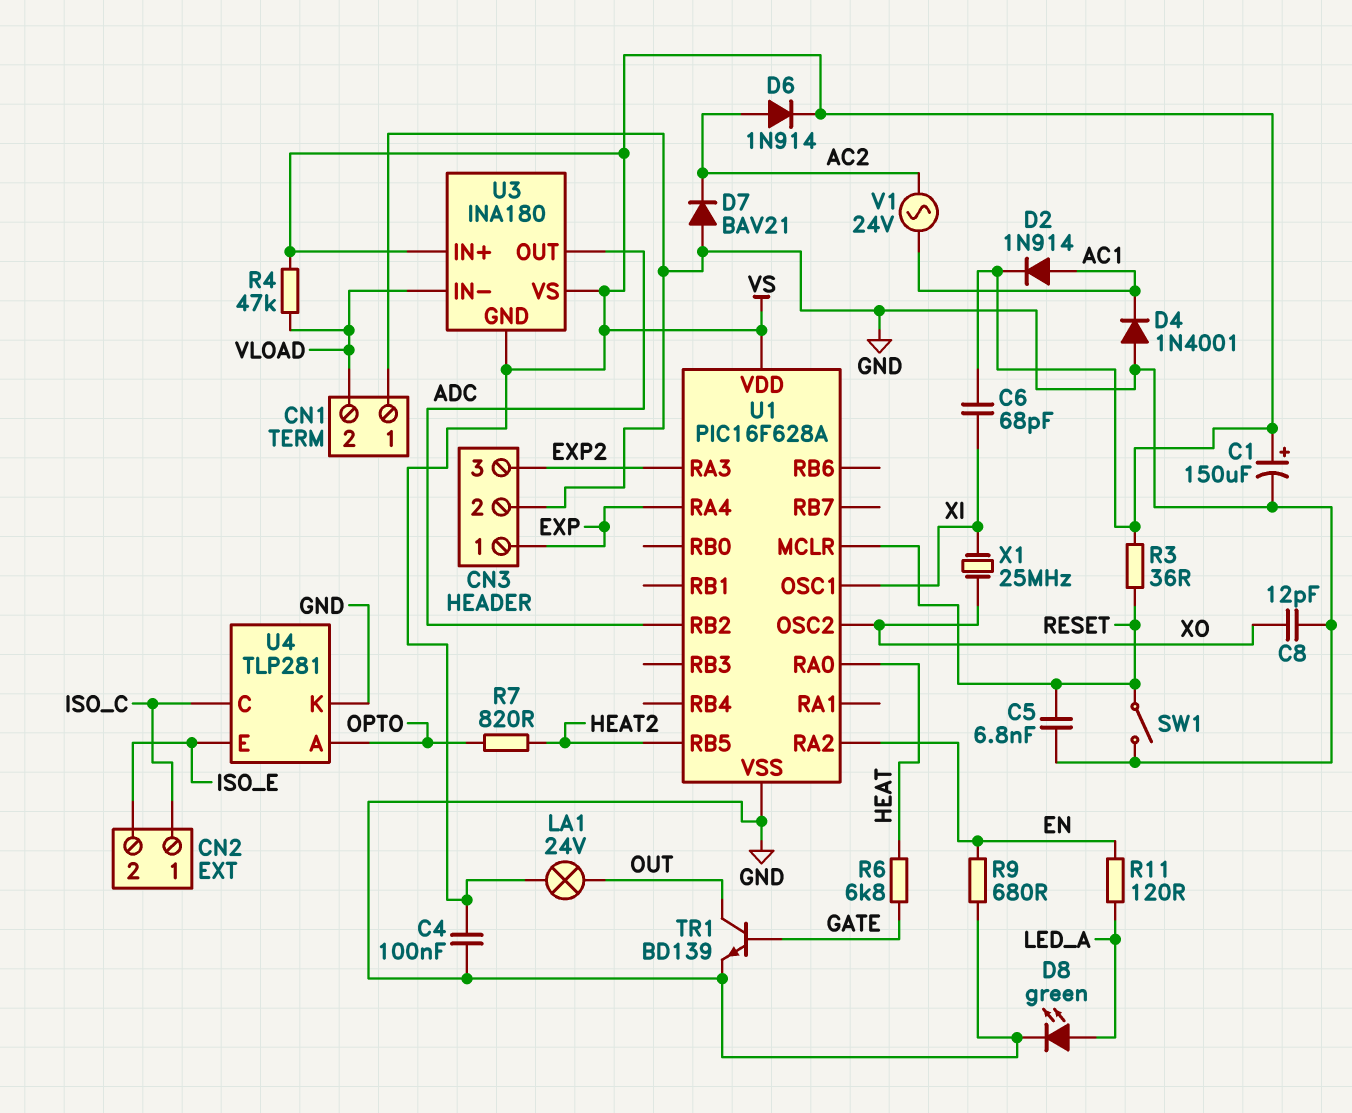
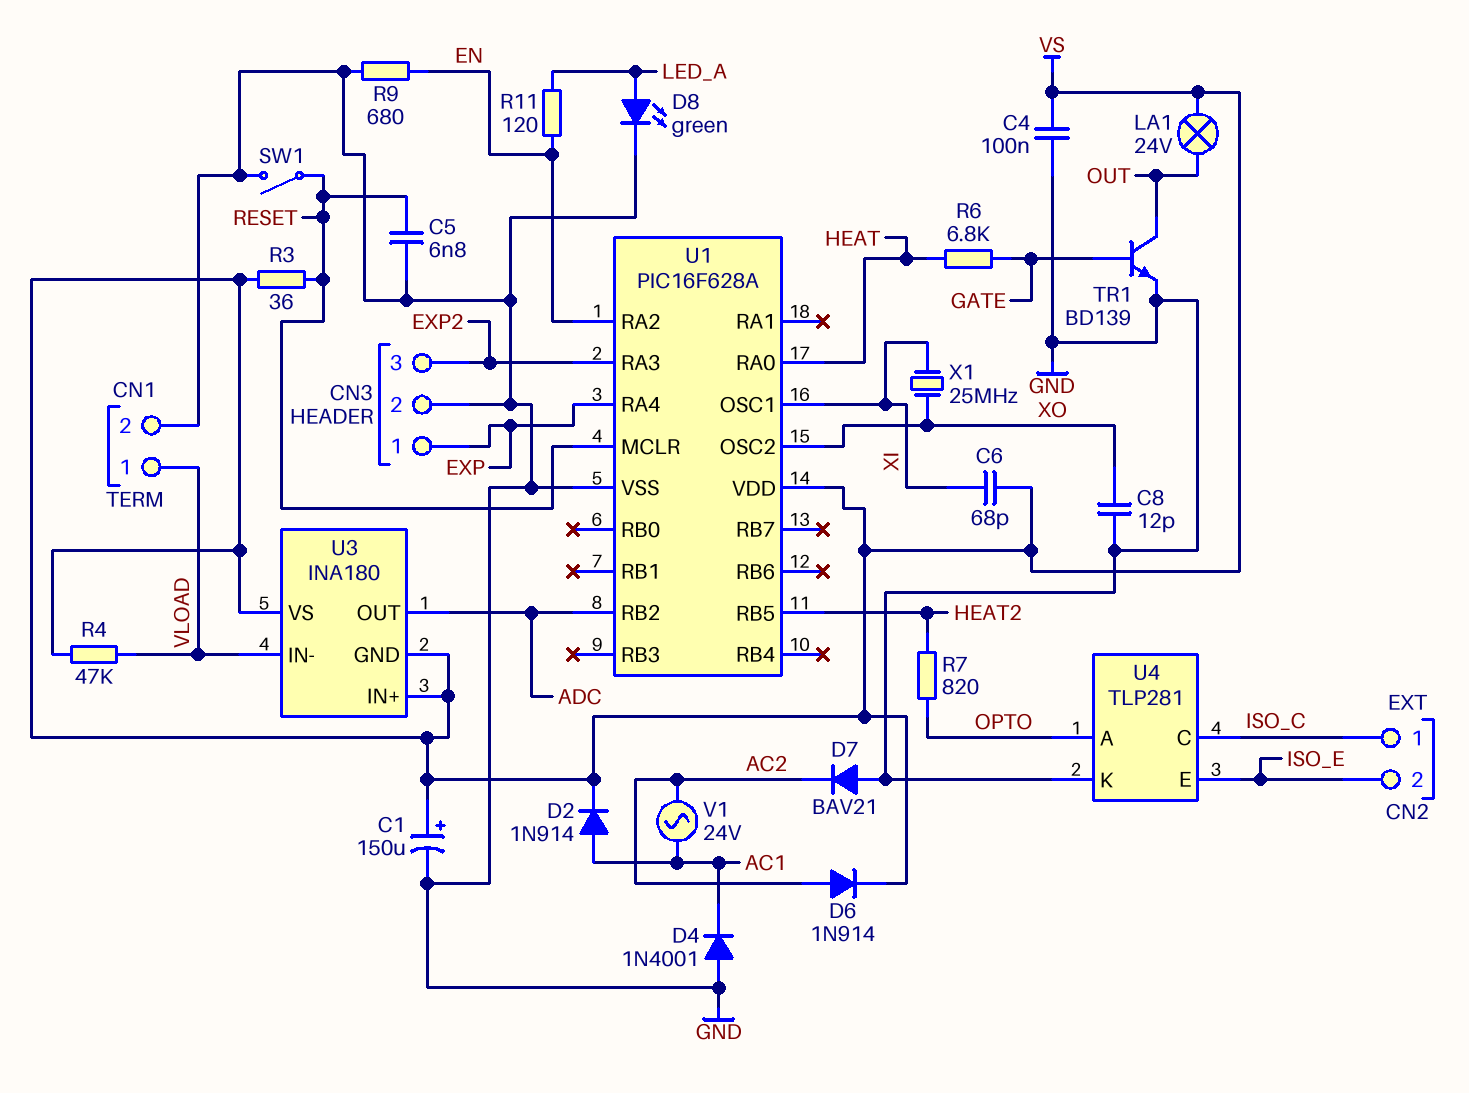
CN1 pin 1: GND -> VLOAD
CN1 pin 2: VLOAD -> GND

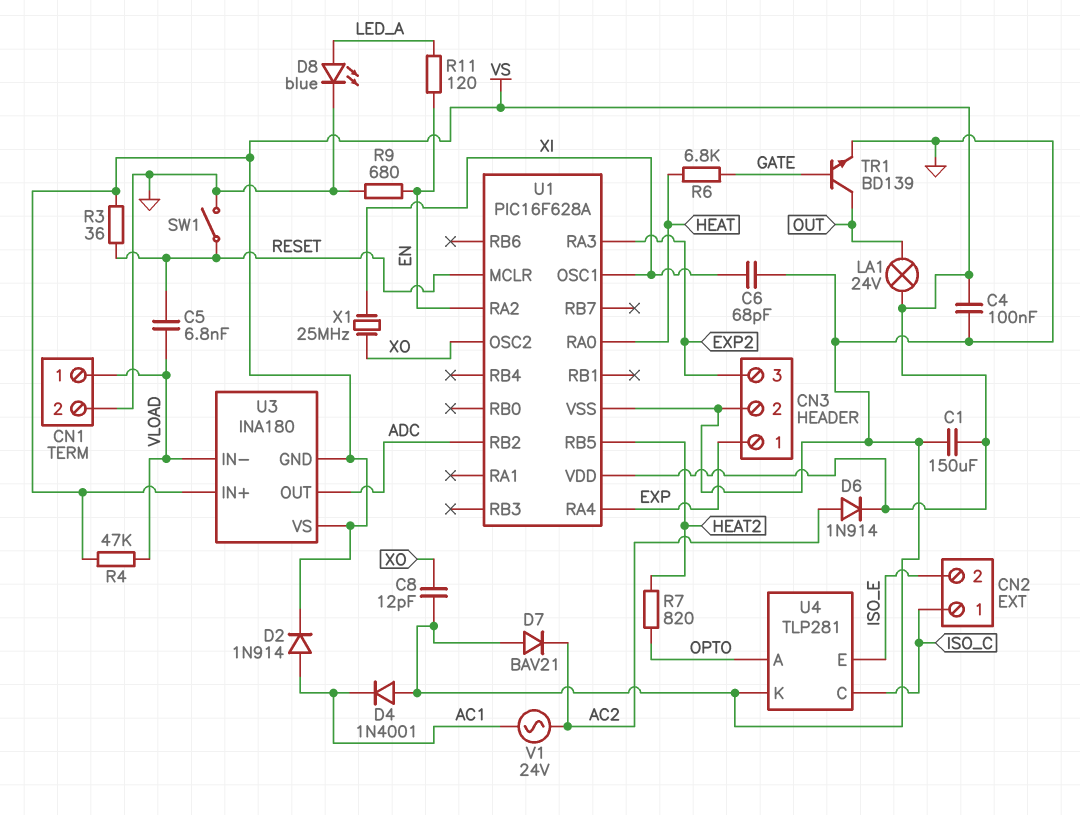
C1: 150uF (plus VS, minus GND) -> 150uF (GND, VS)
C5: 6.8nF (GND, RESET) -> 6.8nF (RESET, VLOAD)
C6: 68pF (VS, XI) -> 68pF (GND, XI)
D8: LED green (A LED_A, K GND) -> LED blue (A LED_A, K GND)

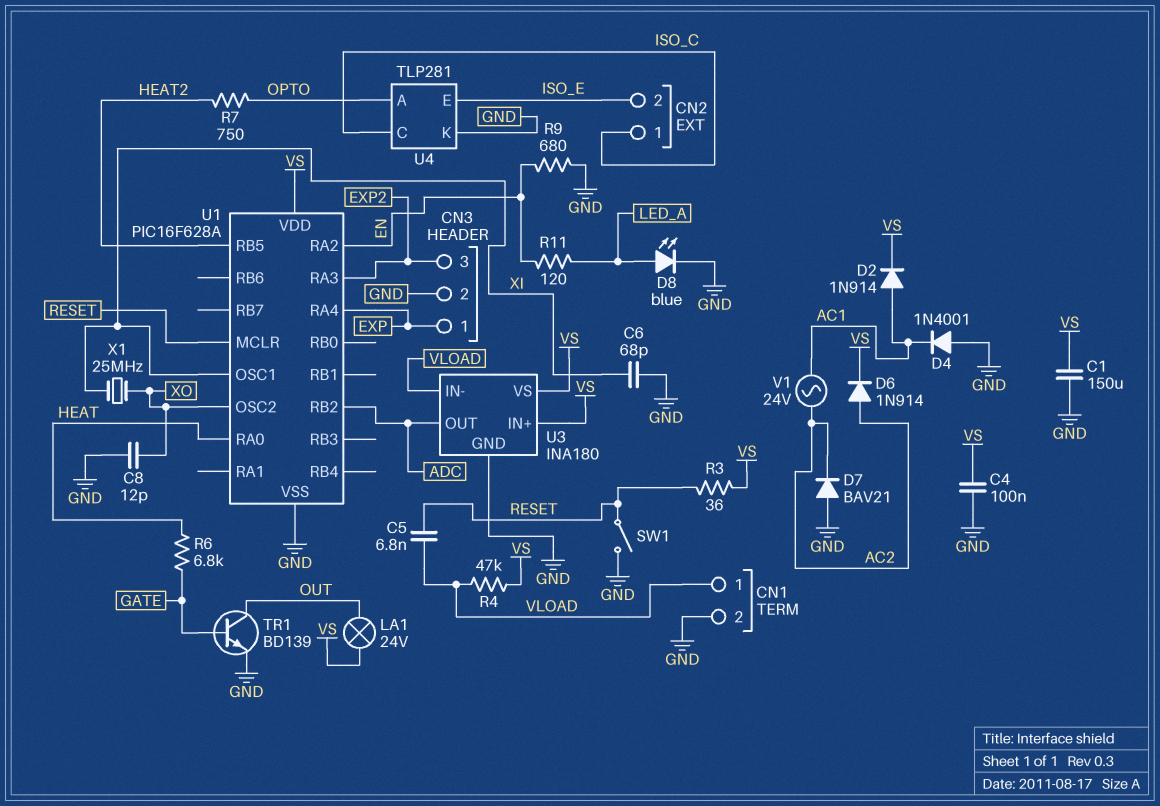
R7: 820 (HEAT2, OPTO) -> 750 (HEAT2, OPTO)
U3 pin GND: VS -> GND

